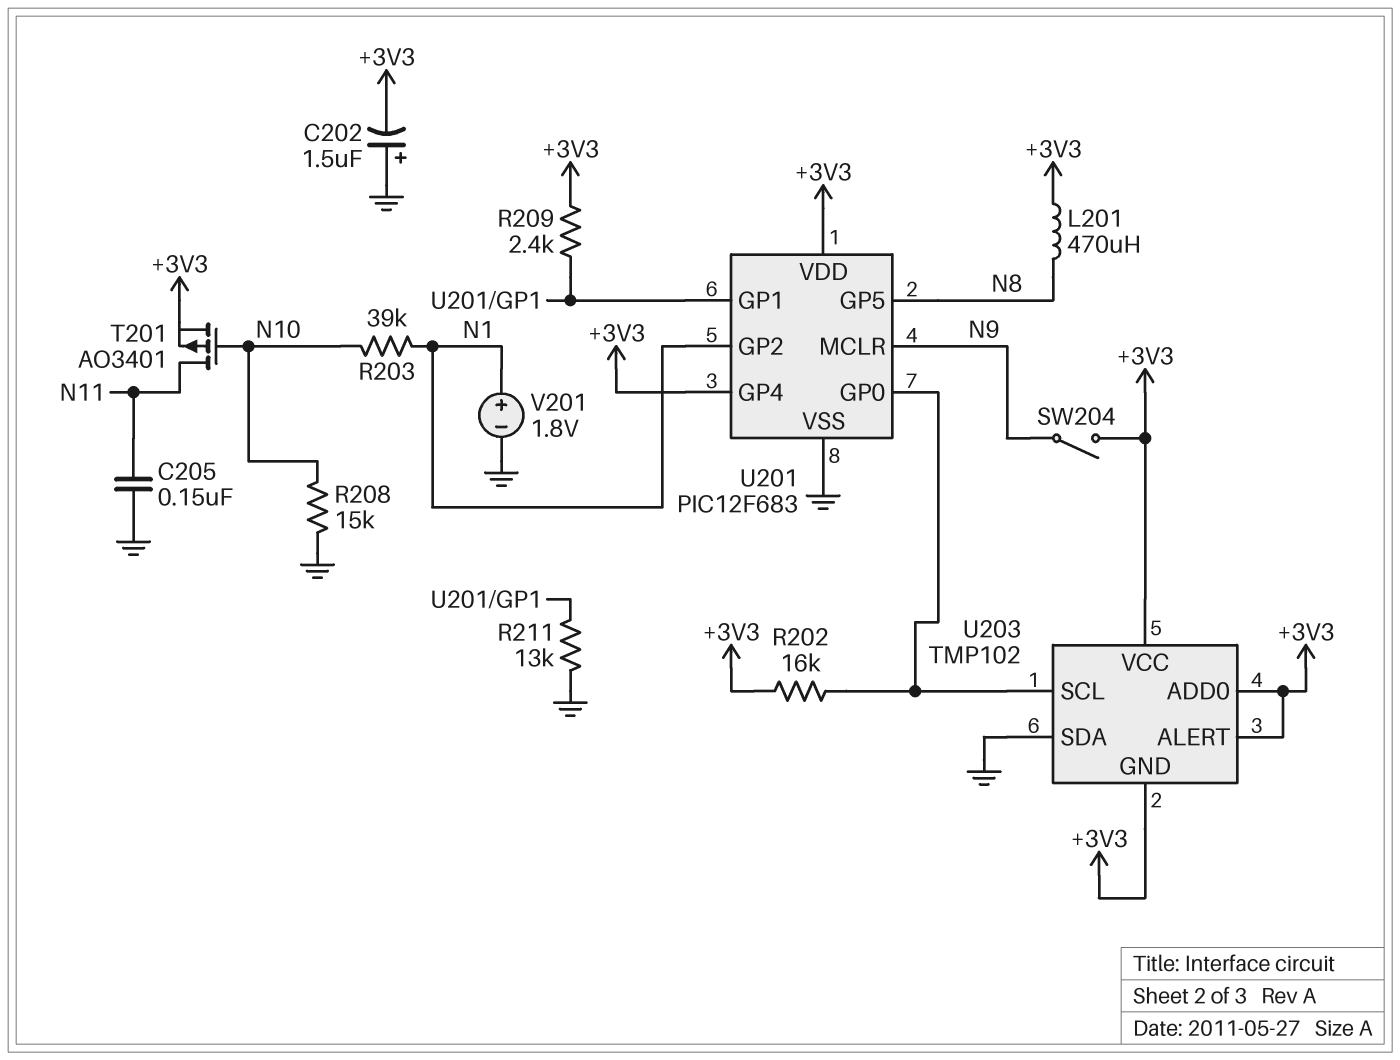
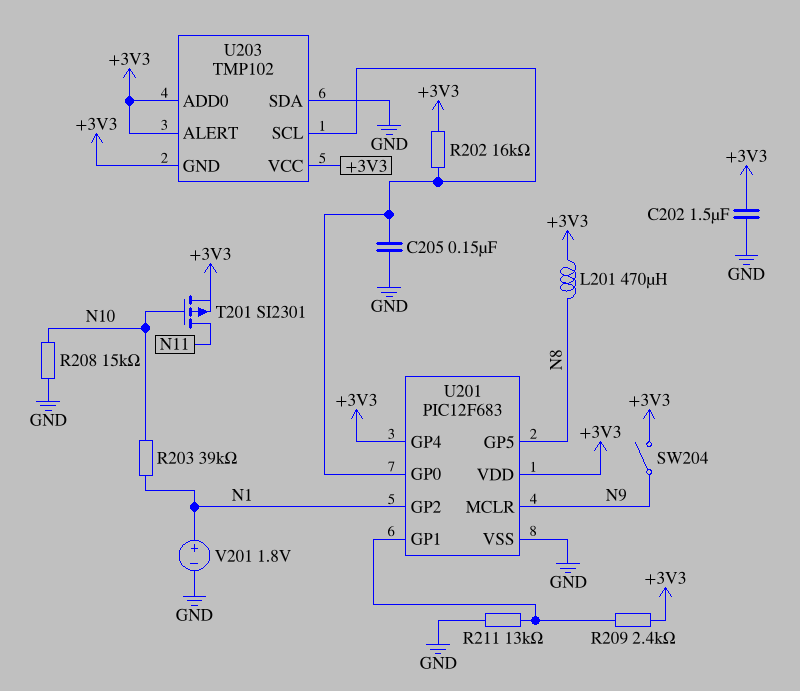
C202: 1.5uF (plus GND, minus +3V3) -> 1.5uF (+3V3, GND)
C205: 150nF (GND, N11) -> 150nF (GND, U201/GP0)
T201: PMOS AO3401 (G N10, D N11, S +3V3) -> PMOS SI2301 (G N10, D N11, S +3V3)

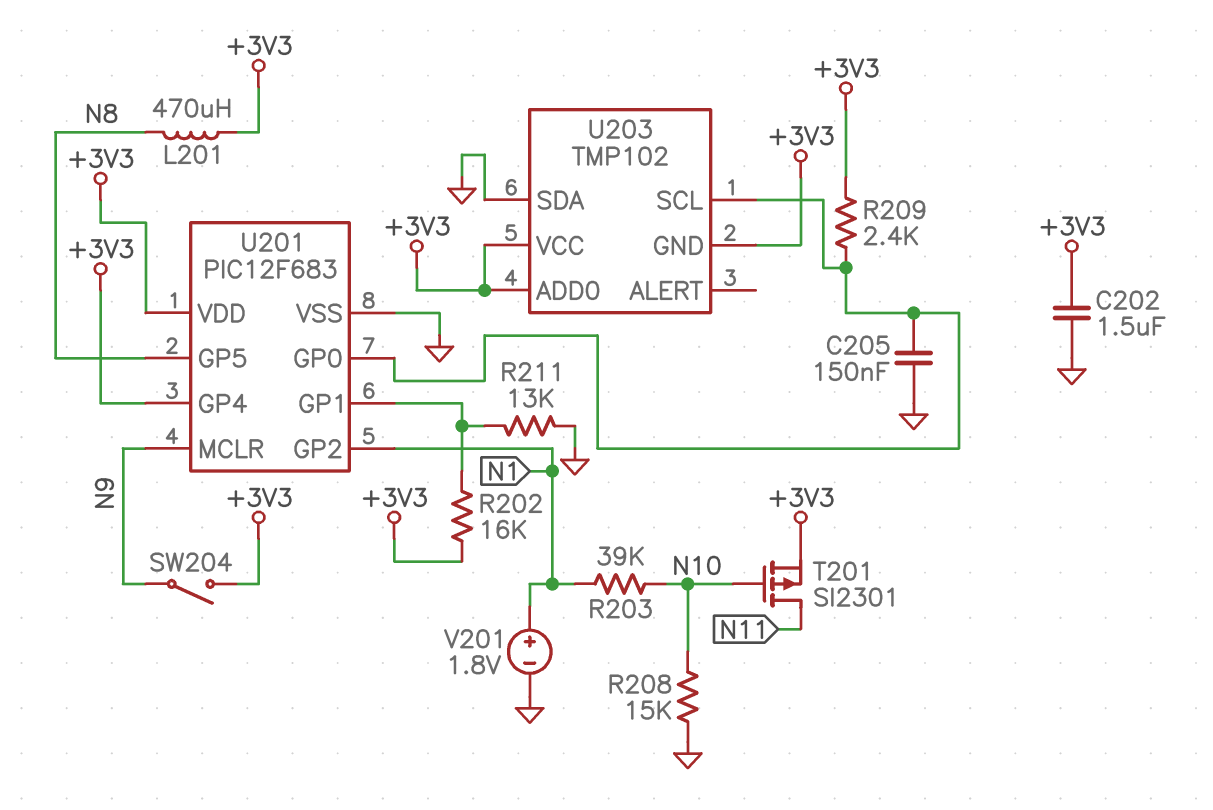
R202: 16k (+3V3, U201/GP0) -> 16k (+3V3, U201/GP1)
R209: 2.4k (+3V3, U201/GP1) -> 2.4k (+3V3, U201/GP0)
U203 pin ALERT: +3V3 -> none

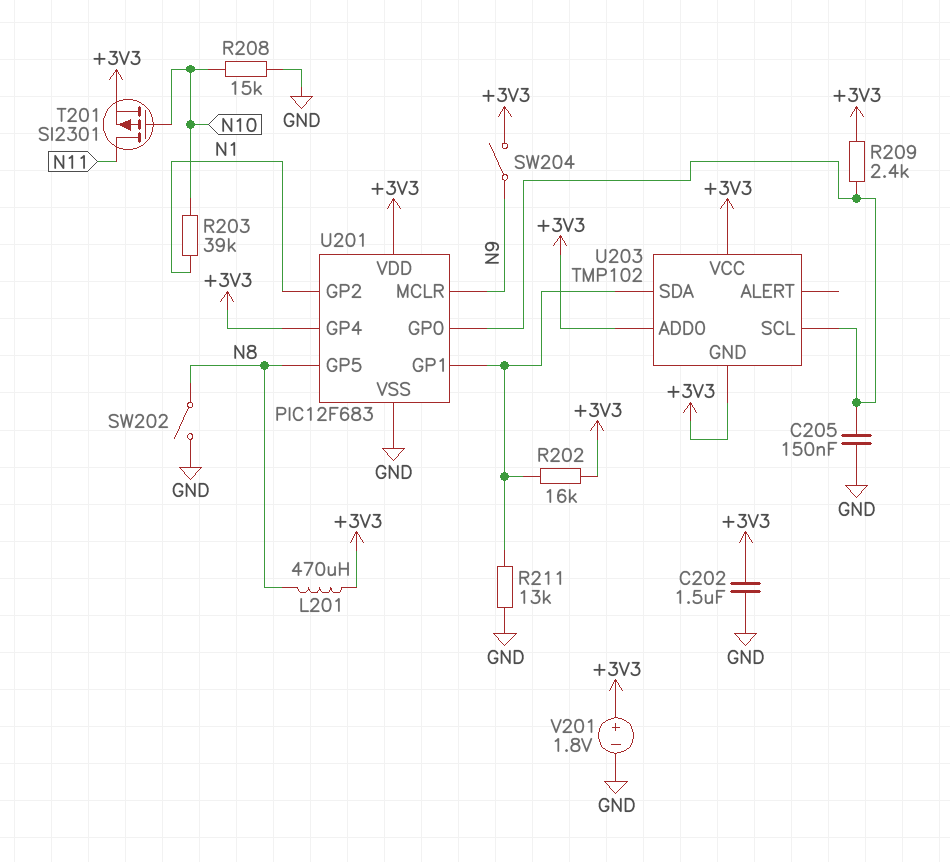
SW202: none -> switch (GND, N8)
U203 pin SDA: GND -> U201/GP1
V201: 1.8V (plus N1, minus GND) -> 1.8V (plus +3V3, minus GND)

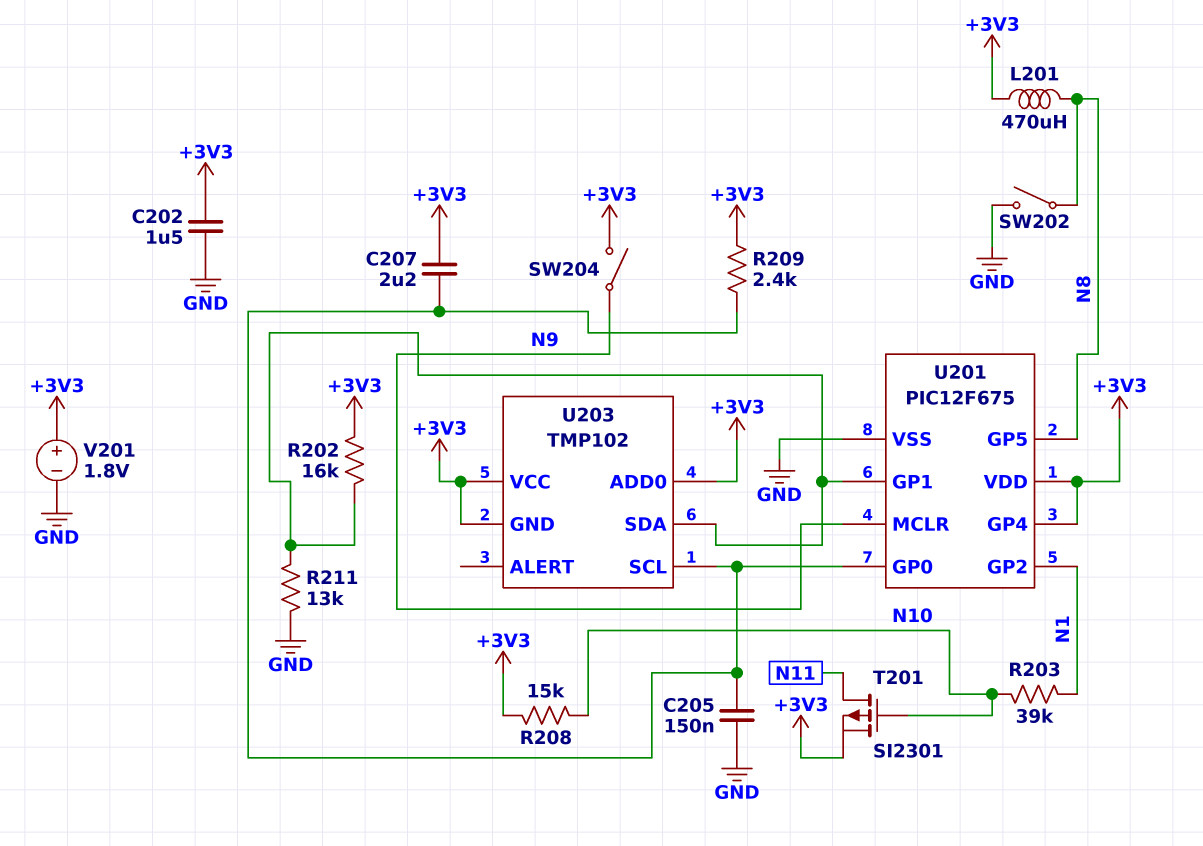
C207: none -> 2.2uF (+3V3, U201/GP0)
R208: 15k (GND, N10) -> 15k (+3V3, N10)
U201: PIC12F683 -> PIC12F675

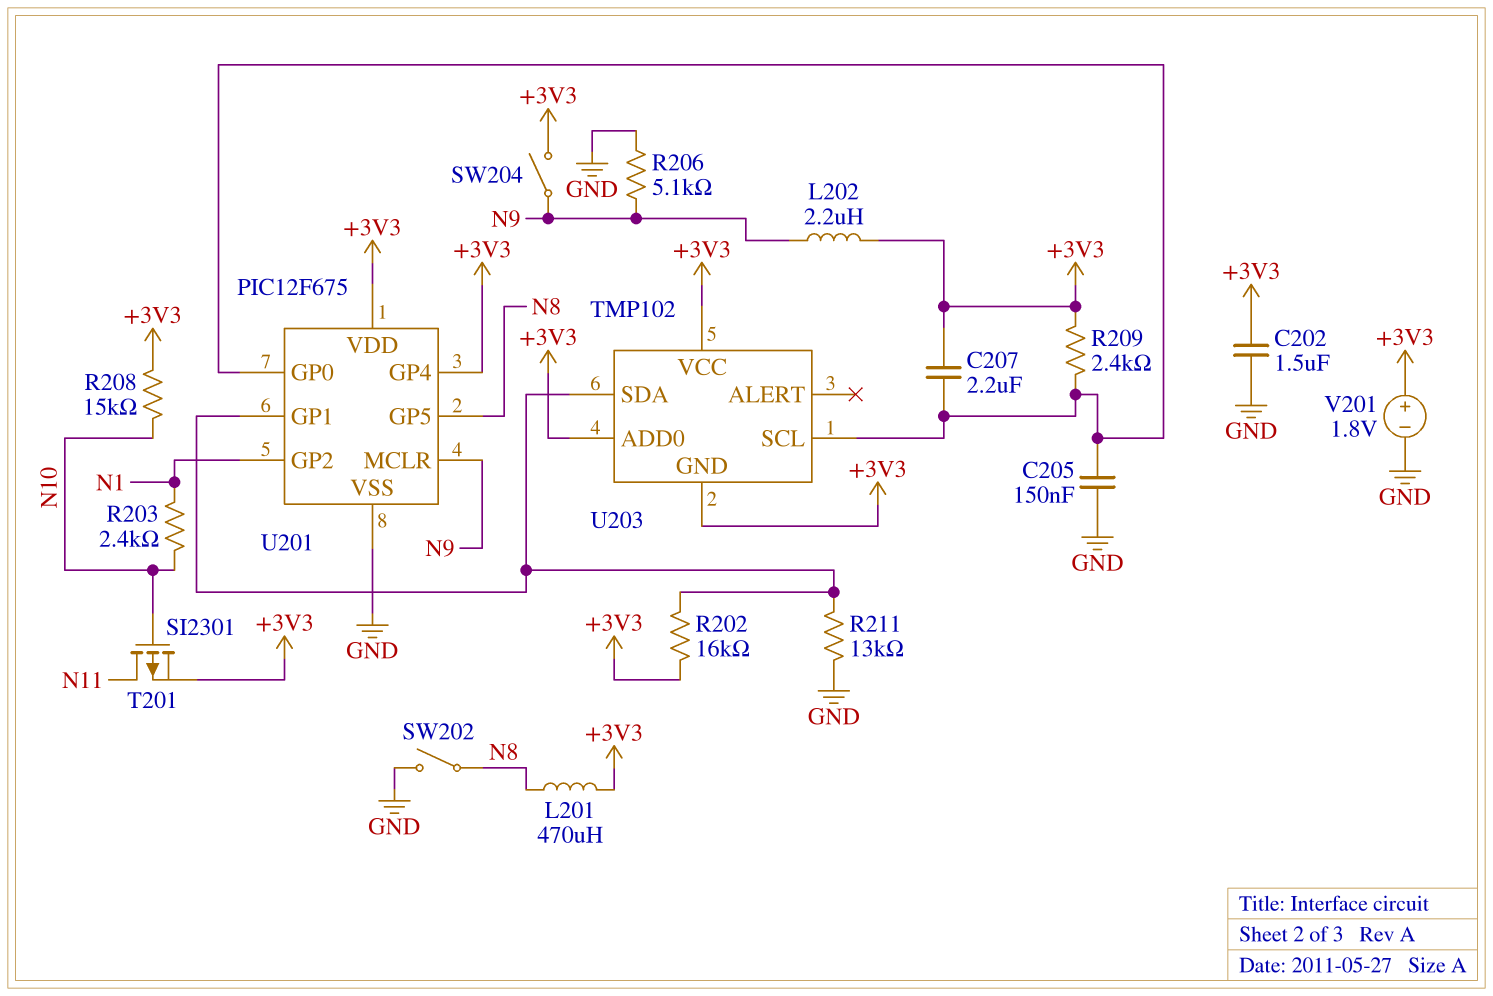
L202: none -> 2.2uH (+3V3, N9)
R203: 39k (N1, N10) -> 2.4k (N1, N10)
R206: none -> 5.1k (GND, N9)

